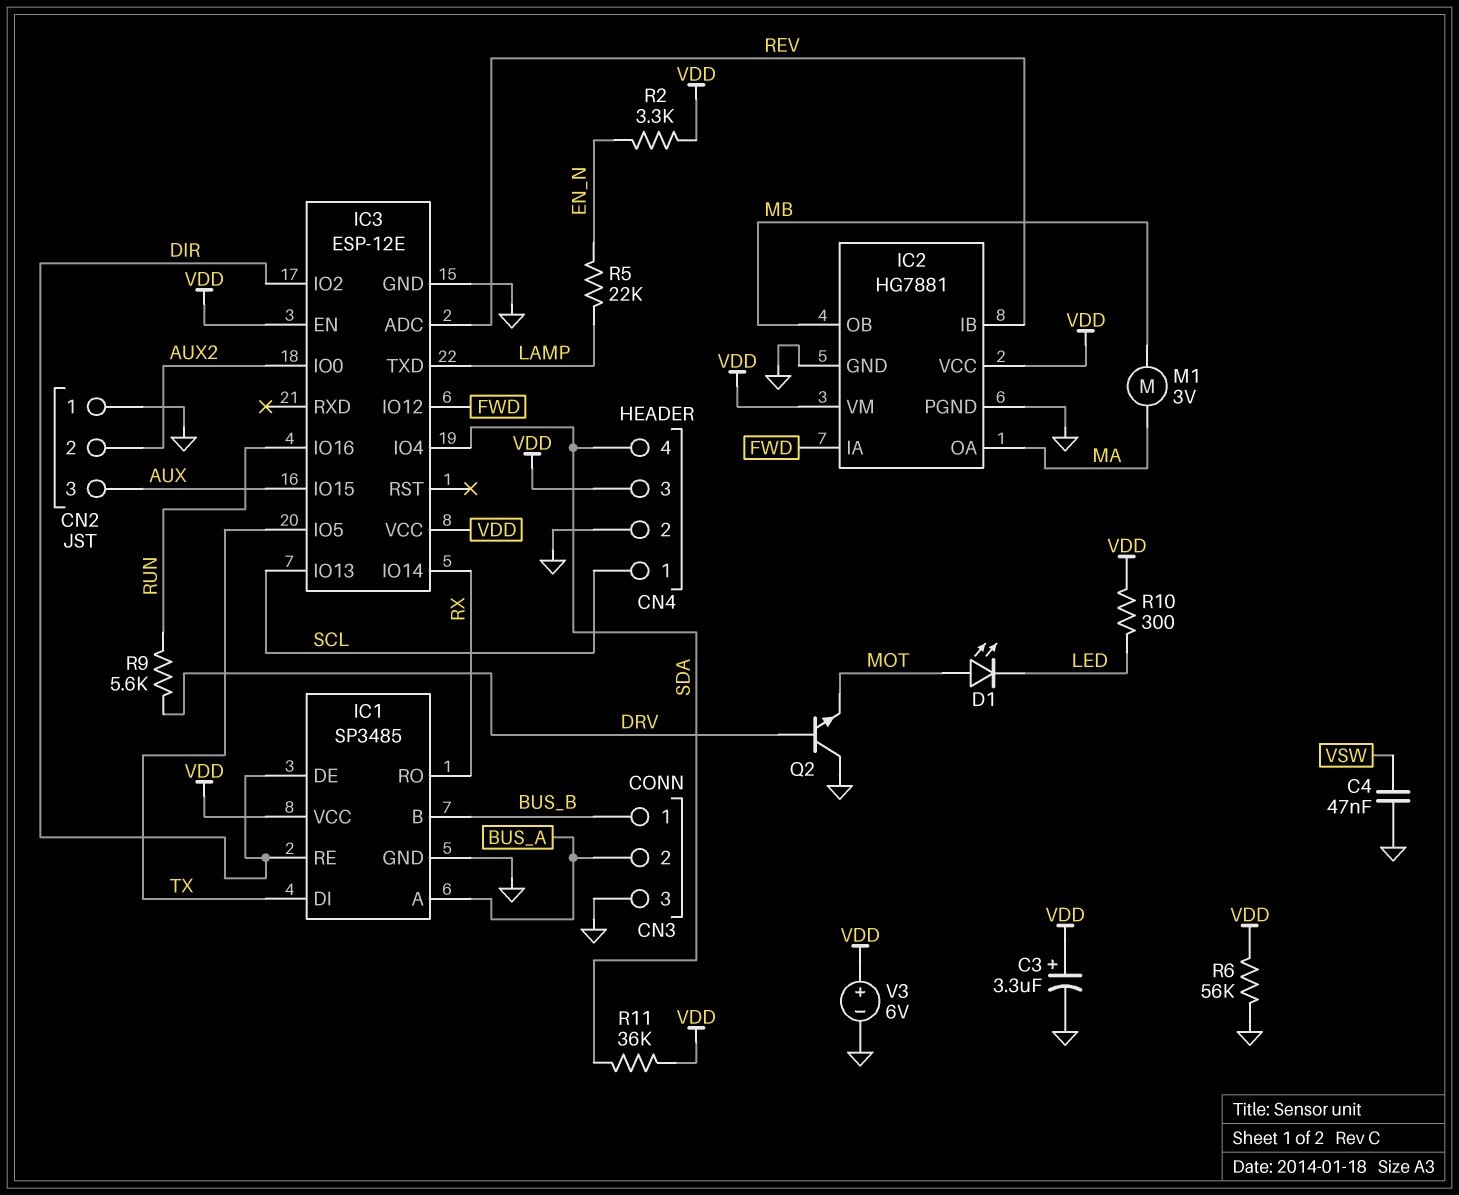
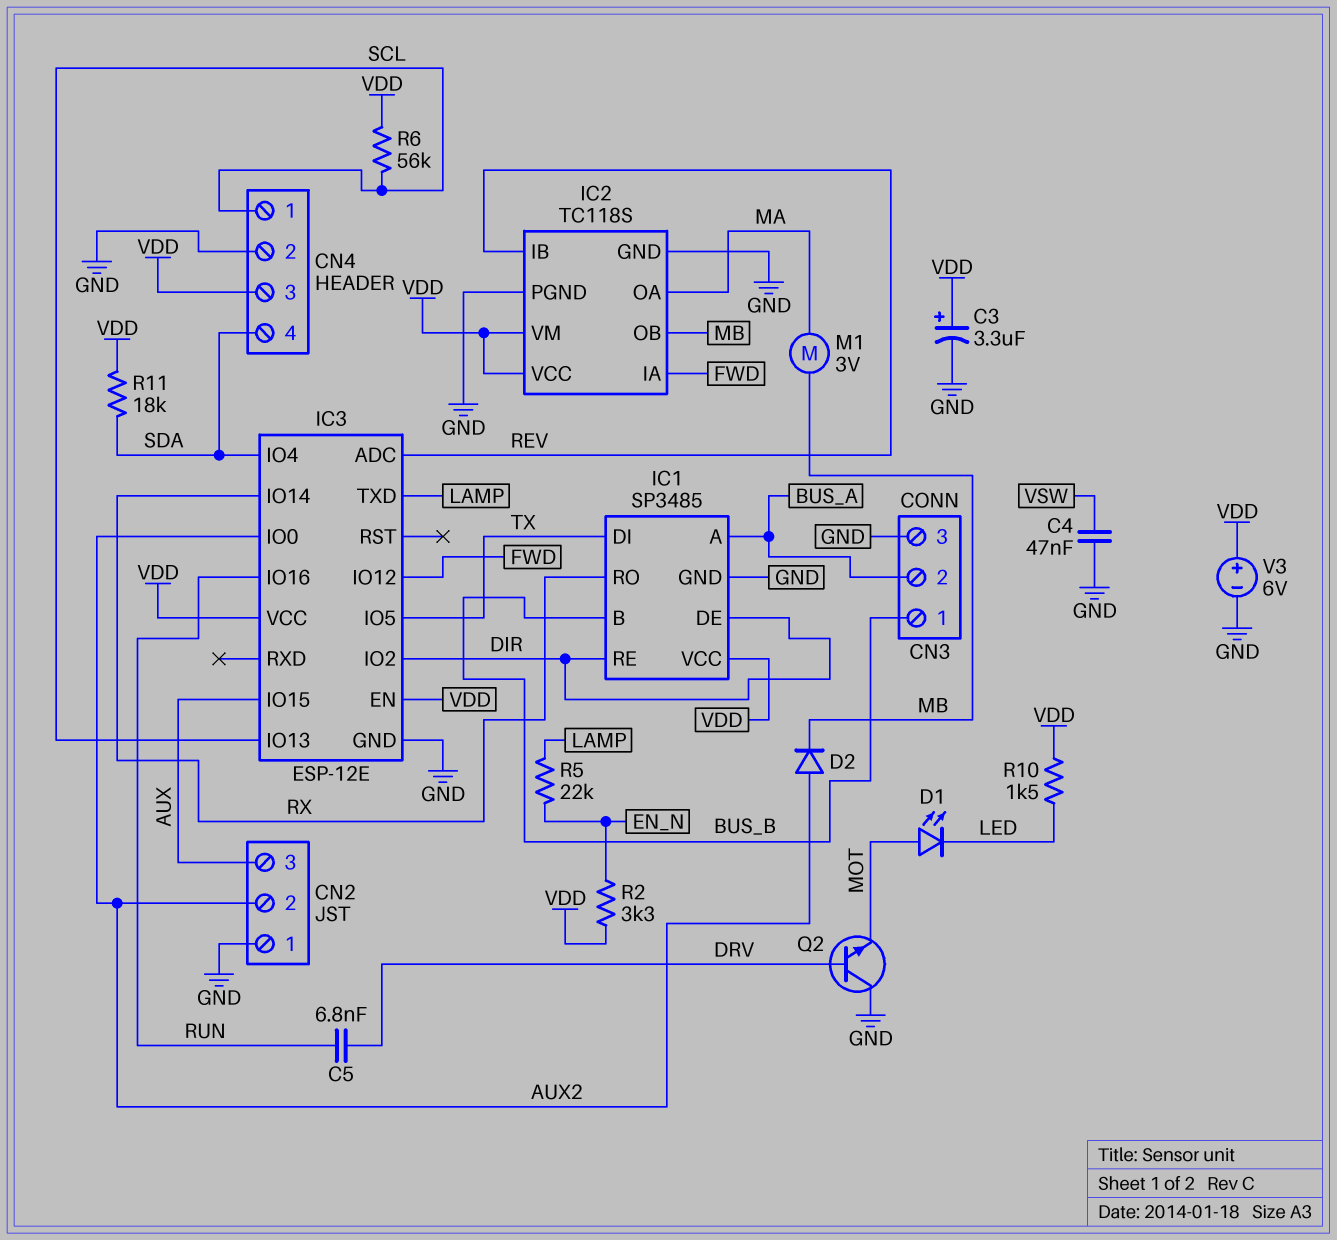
C5: none -> 6.8nF (DRV, RUN)
D2: none -> diode (A AUX2, K MB)
IC2: HG7881 -> TC118S
R6: 56k (GND, VDD) -> 56k (SCL, VDD)
R9: 5.6k (DRV, RUN) -> none
R10: 300 (LED, VDD) -> 1.5k (LED, VDD)
R11: 36k (SDA, VDD) -> 18k (SDA, VDD)

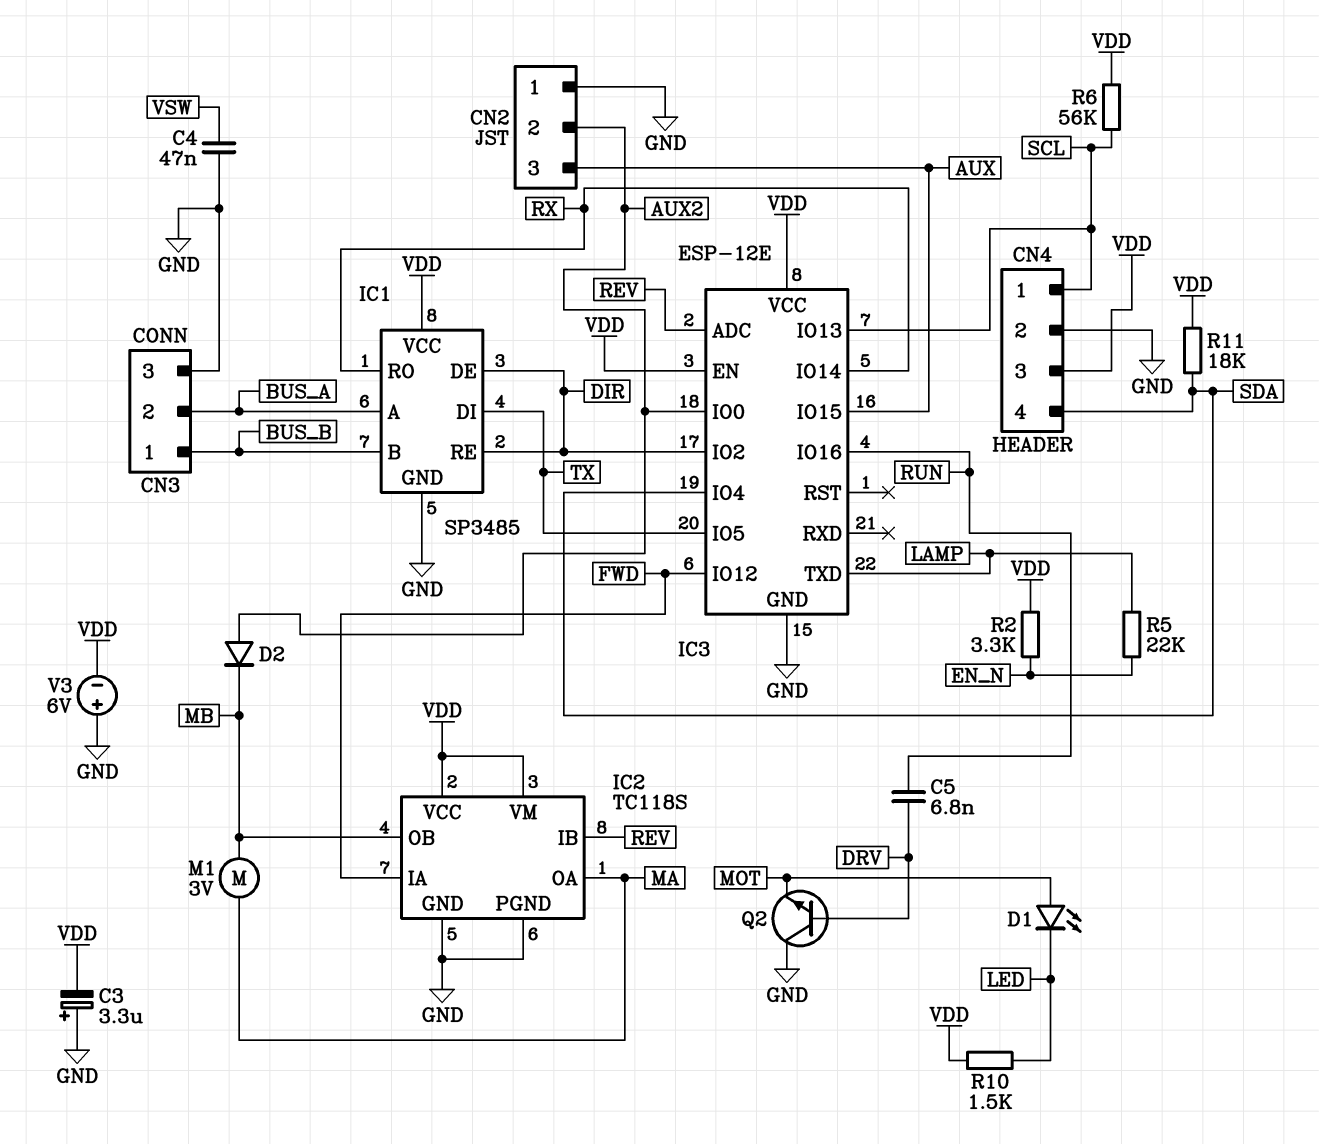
C3: 3.3uF (plus VDD, minus GND) -> 3.3uF (plus GND, minus VDD)
V3: 6V (plus VDD, minus GND) -> 6V (plus GND, minus VDD)

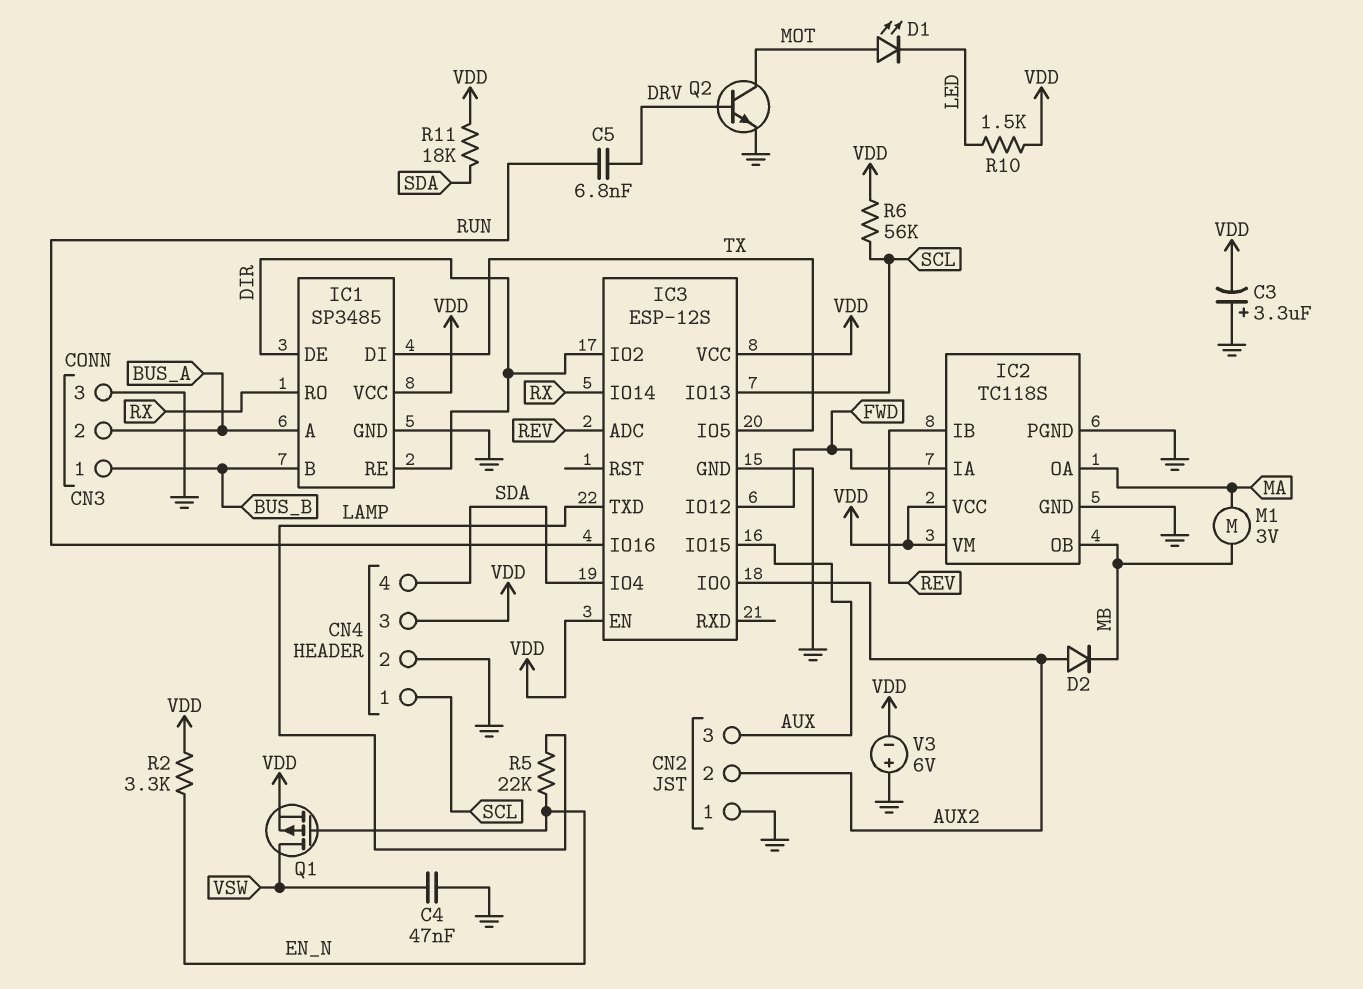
IC3: ESP-12E -> ESP-12S
Q1: none -> PMOS (G EN_N, D VSW, S VDD)
Q2: NPN (B DRV, C GND, E MOT) -> NPN (B DRV, C MOT, E GND)

